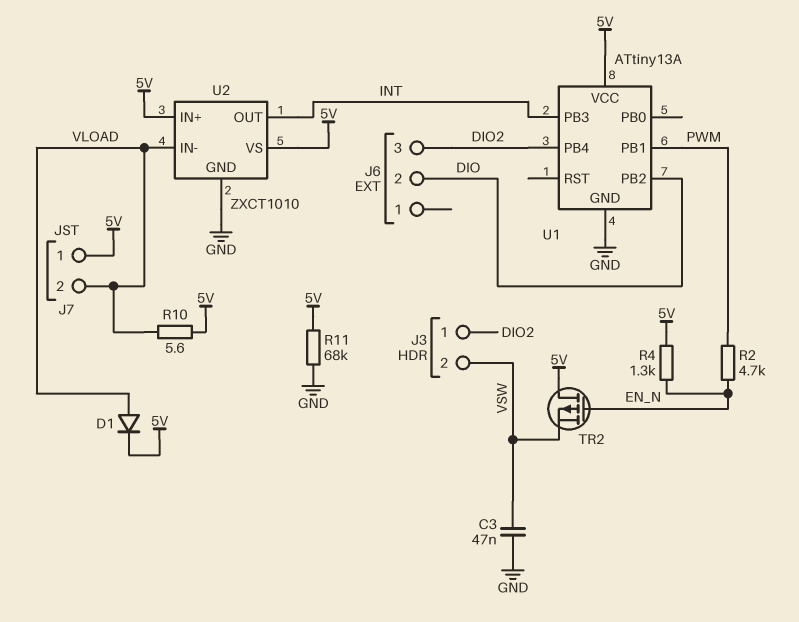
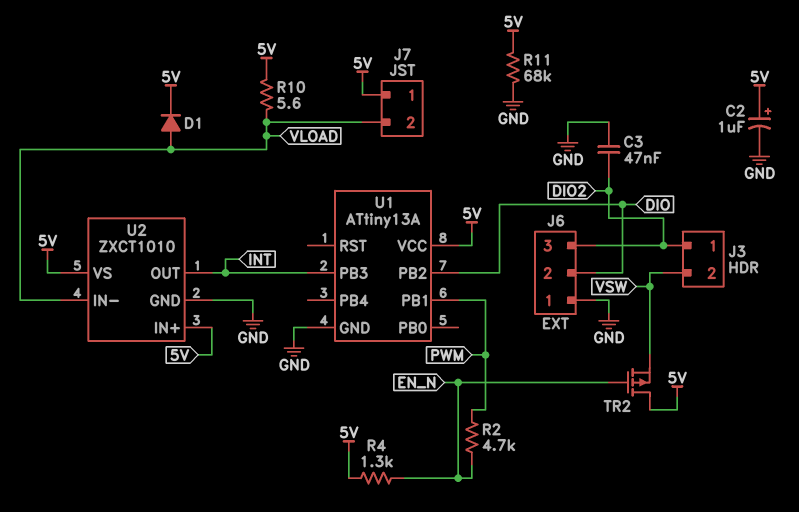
C2: none -> 1uF (plus 5V, minus GND)
C3: 47nF (GND, VSW) -> 47nF (DIO2, GND)
J6 pin 1: none -> GND
U1 pin PB4: DIO2 -> none

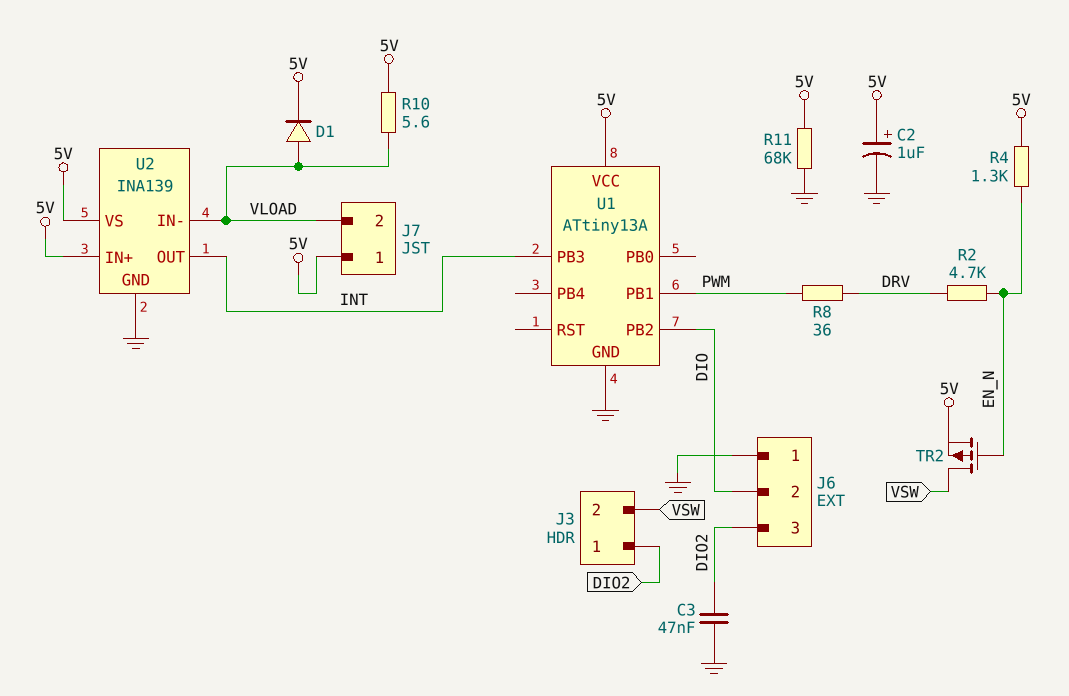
R2: 4.7k (EN_N, PWM) -> 4.7k (DRV, EN_N)
R8: none -> 36 (DRV, PWM)
TR2: PMOS (G EN_N, D 5V, S VSW) -> PMOS (G EN_N, D VSW, S 5V)
U2: ZXCT1010 -> INA139

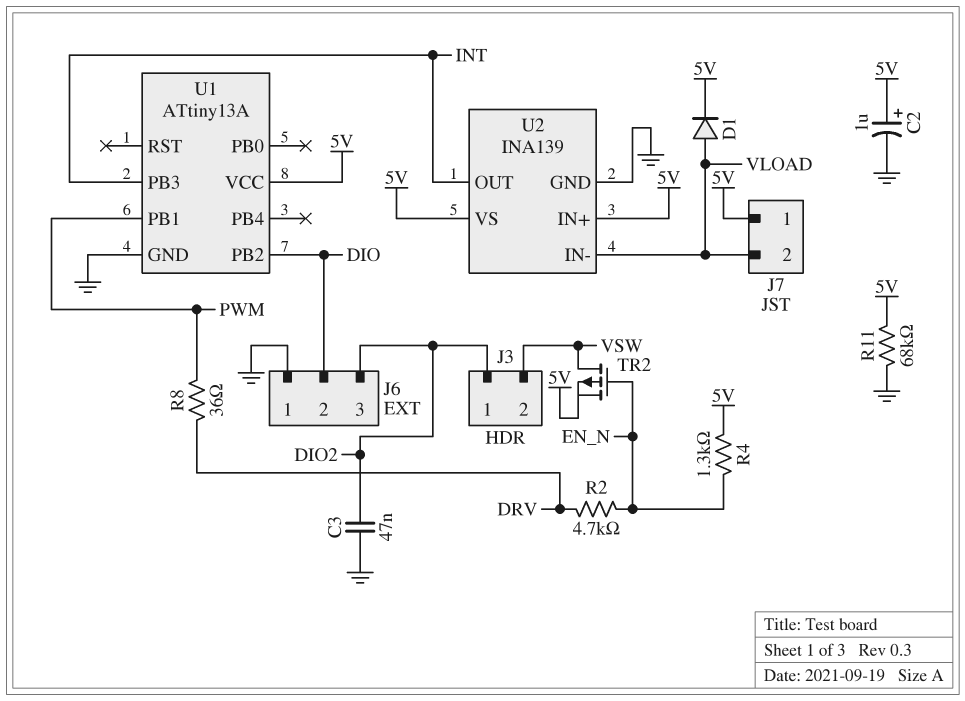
R10: 5.6 (5V, VLOAD) -> none

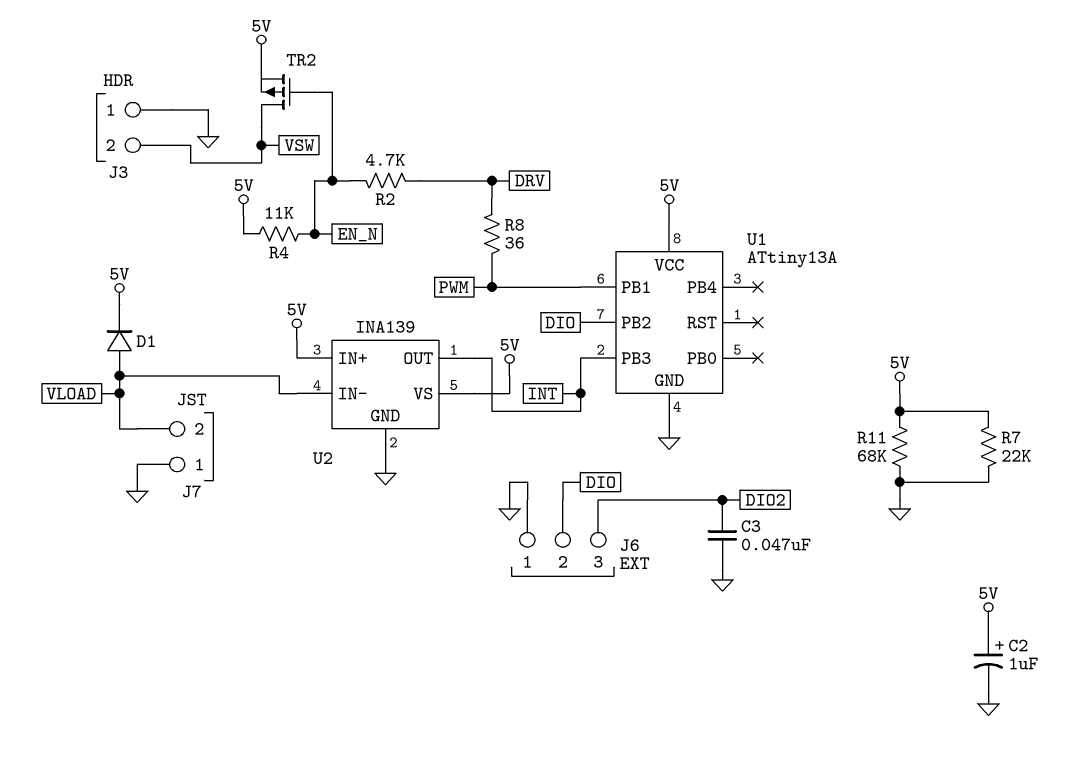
J3 pin 1: DIO2 -> GND
J7 pin 1: 5V -> GND
R4: 1.3k (5V, EN_N) -> 11k (5V, EN_N)
R7: none -> 22k (5V, GND)

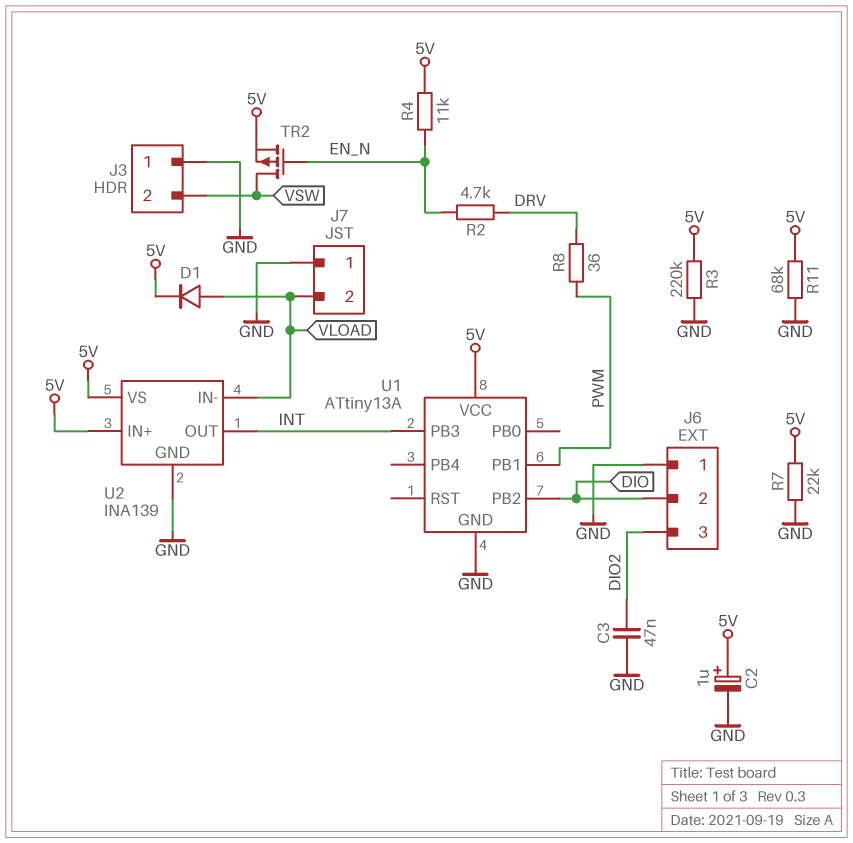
R3: none -> 220k (5V, GND)

